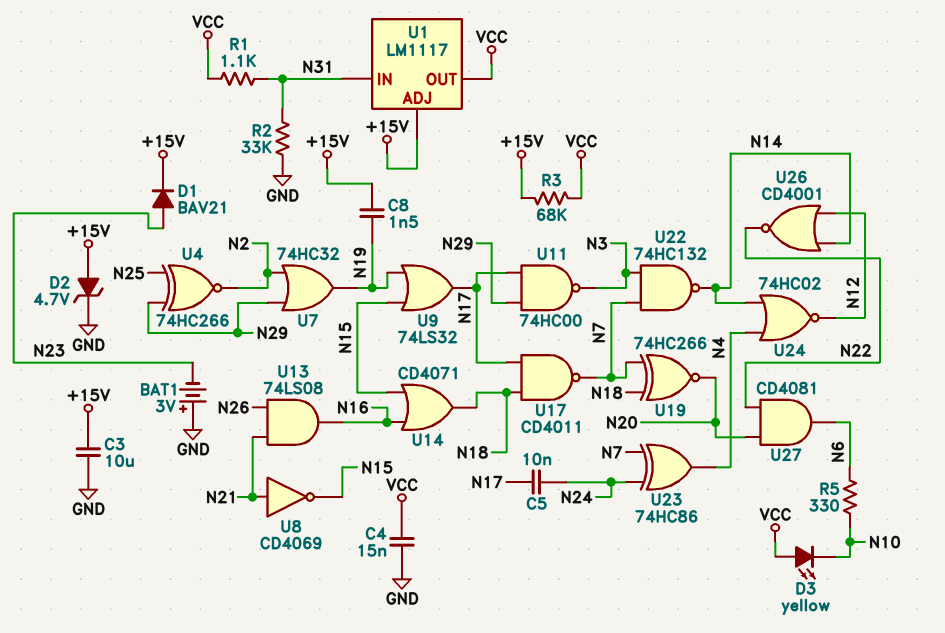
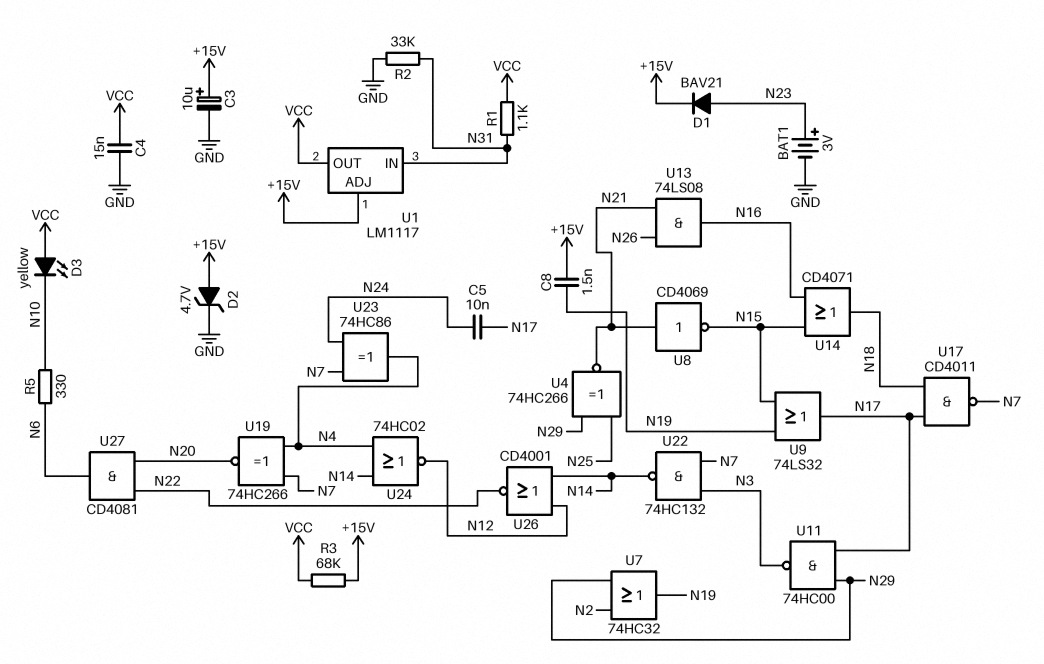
BAT1: 3V (plus GND, minus N23) -> 3V (plus N23, minus GND)
C3: 10uF (+15V, GND) -> 10uF (plus +15V, minus GND)
U4: XNOR 74HC266 (in N25, in N29, out N2) -> XNOR 74HC266 (in N25, in N29, out N21)
U19: XNOR 74HC266 (in N7, in N18, out N20) -> XNOR 74HC266 (in N4, in N7, out N20)

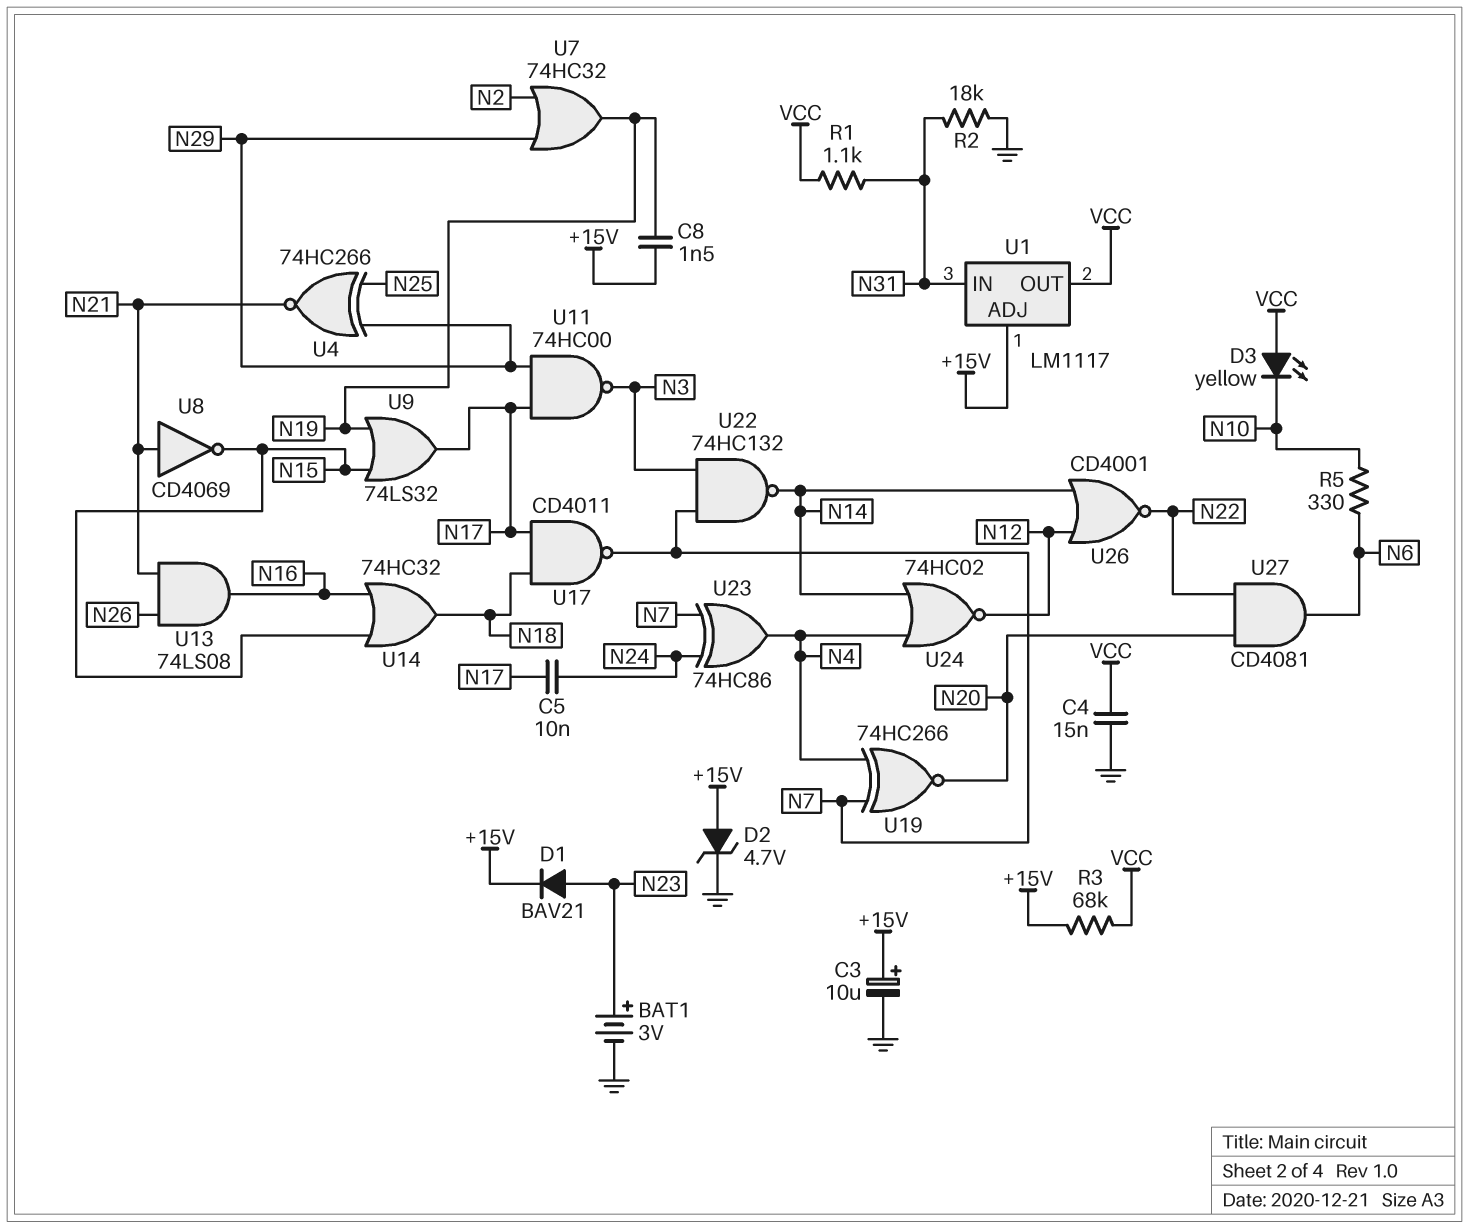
R2: 33k (GND, N31) -> 18k (GND, N31)
U14: OR CD4071 (in N15, in N16, out N18) -> OR 74HC32 (in N15, in N16, out N18)

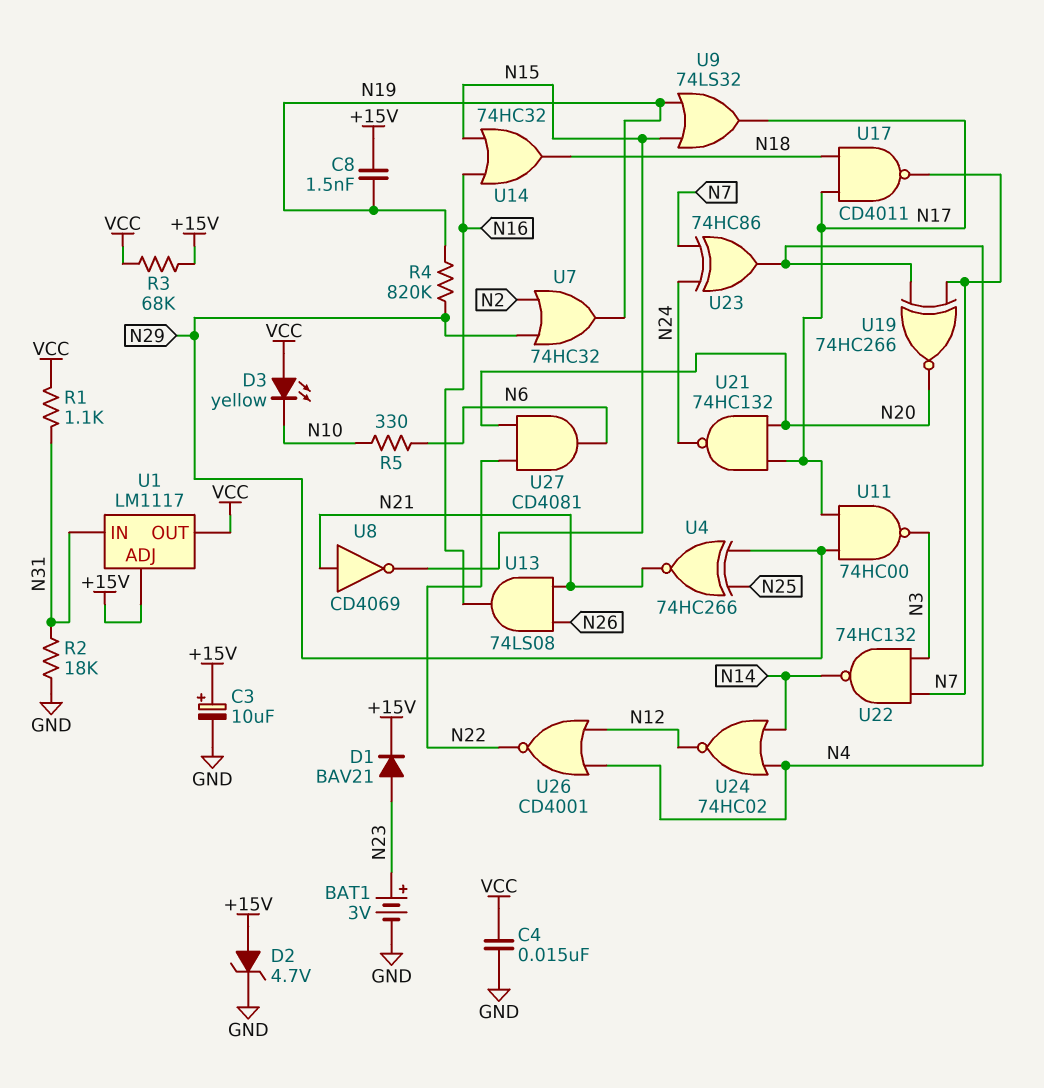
C5: 10nF (N17, N24) -> none
R4: none -> 820k (N19, N29)
U21: none -> NAND 74HC132 (in N17, in N20, out N24)
U26: NOR CD4001 (in N12, in N14, out N22) -> NOR CD4001 (in N4, in N12, out N22)

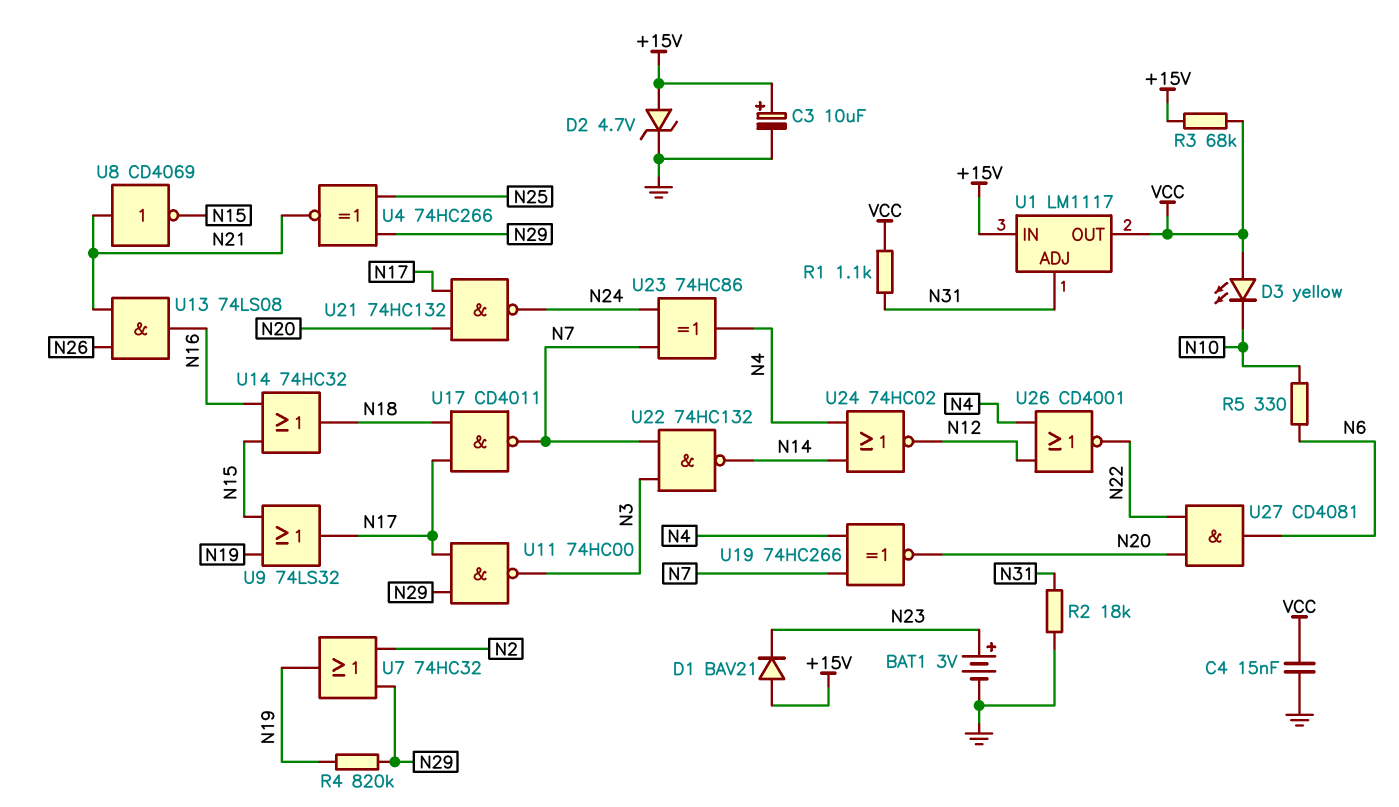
C8: 1.5nF (+15V, N19) -> none
D1: diode BAV21 (A N23, K +15V) -> diode BAV21 (A +15V, K N23)
U1 pin ADJ: +15V -> N31
U1 pin IN: N31 -> +15V

